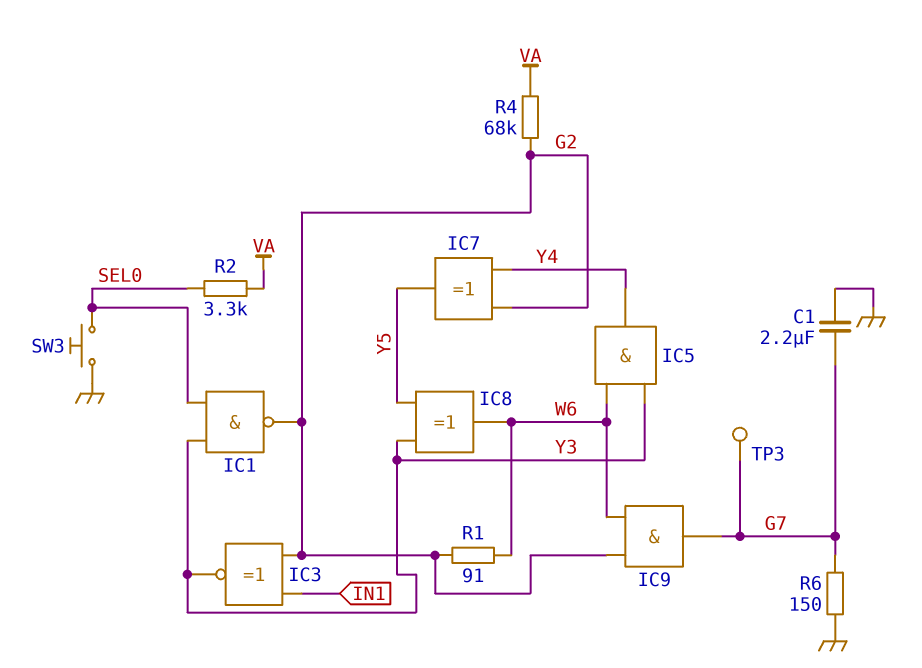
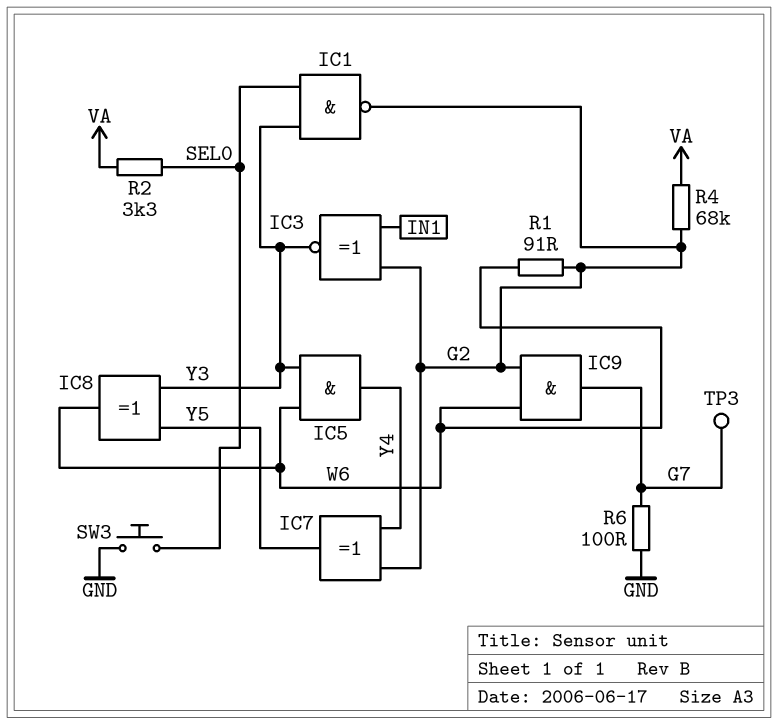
C1: 2.2uF (G7, GND) -> none
R6: 150 (G7, GND) -> 100 (G7, GND)

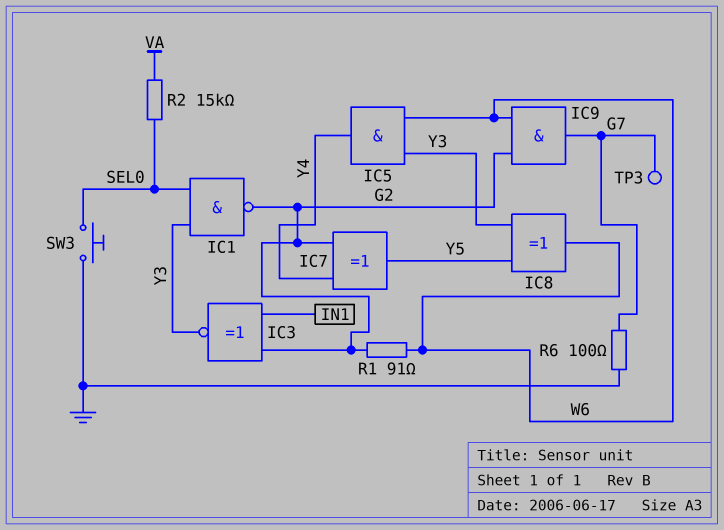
R2: 3.3k (SEL0, VA) -> 15k (SEL0, VA)
R4: 68k (G2, VA) -> none

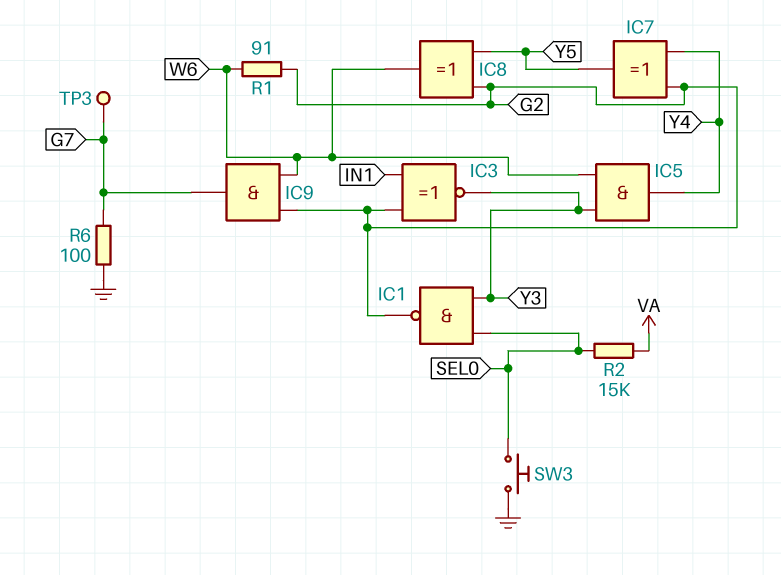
IC8: XOR (in Y3, in Y5, out W6) -> XOR (in G2, in Y5, out W6)

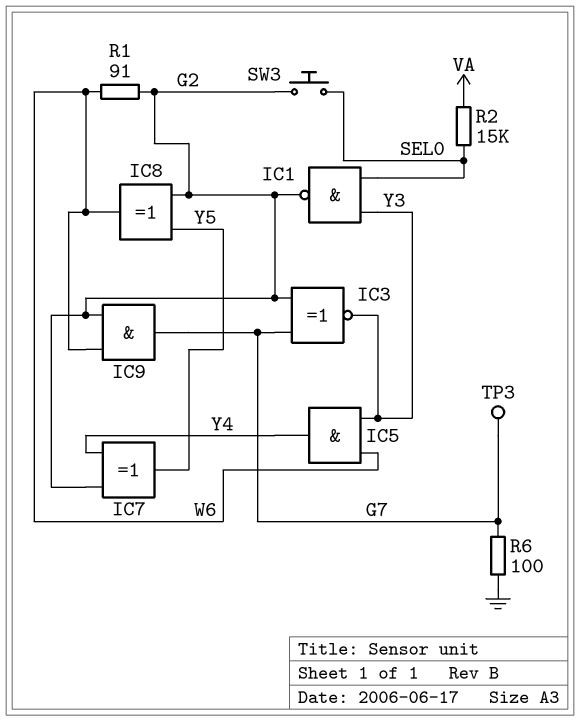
IC3: XNOR (in G2, in IN1, out Y3) -> XNOR (in G2, in G7, out Y3)
SW3: button (GND, SEL0) -> button (G2, SEL0)

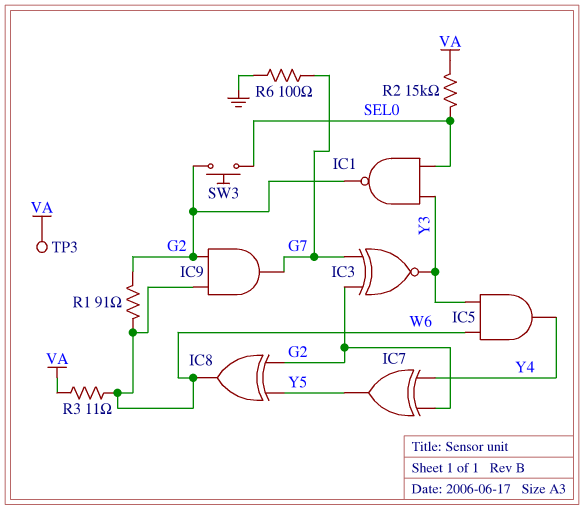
R3: none -> 11 (VA, W6)
TP3: test point (G7) -> test point (VA)

